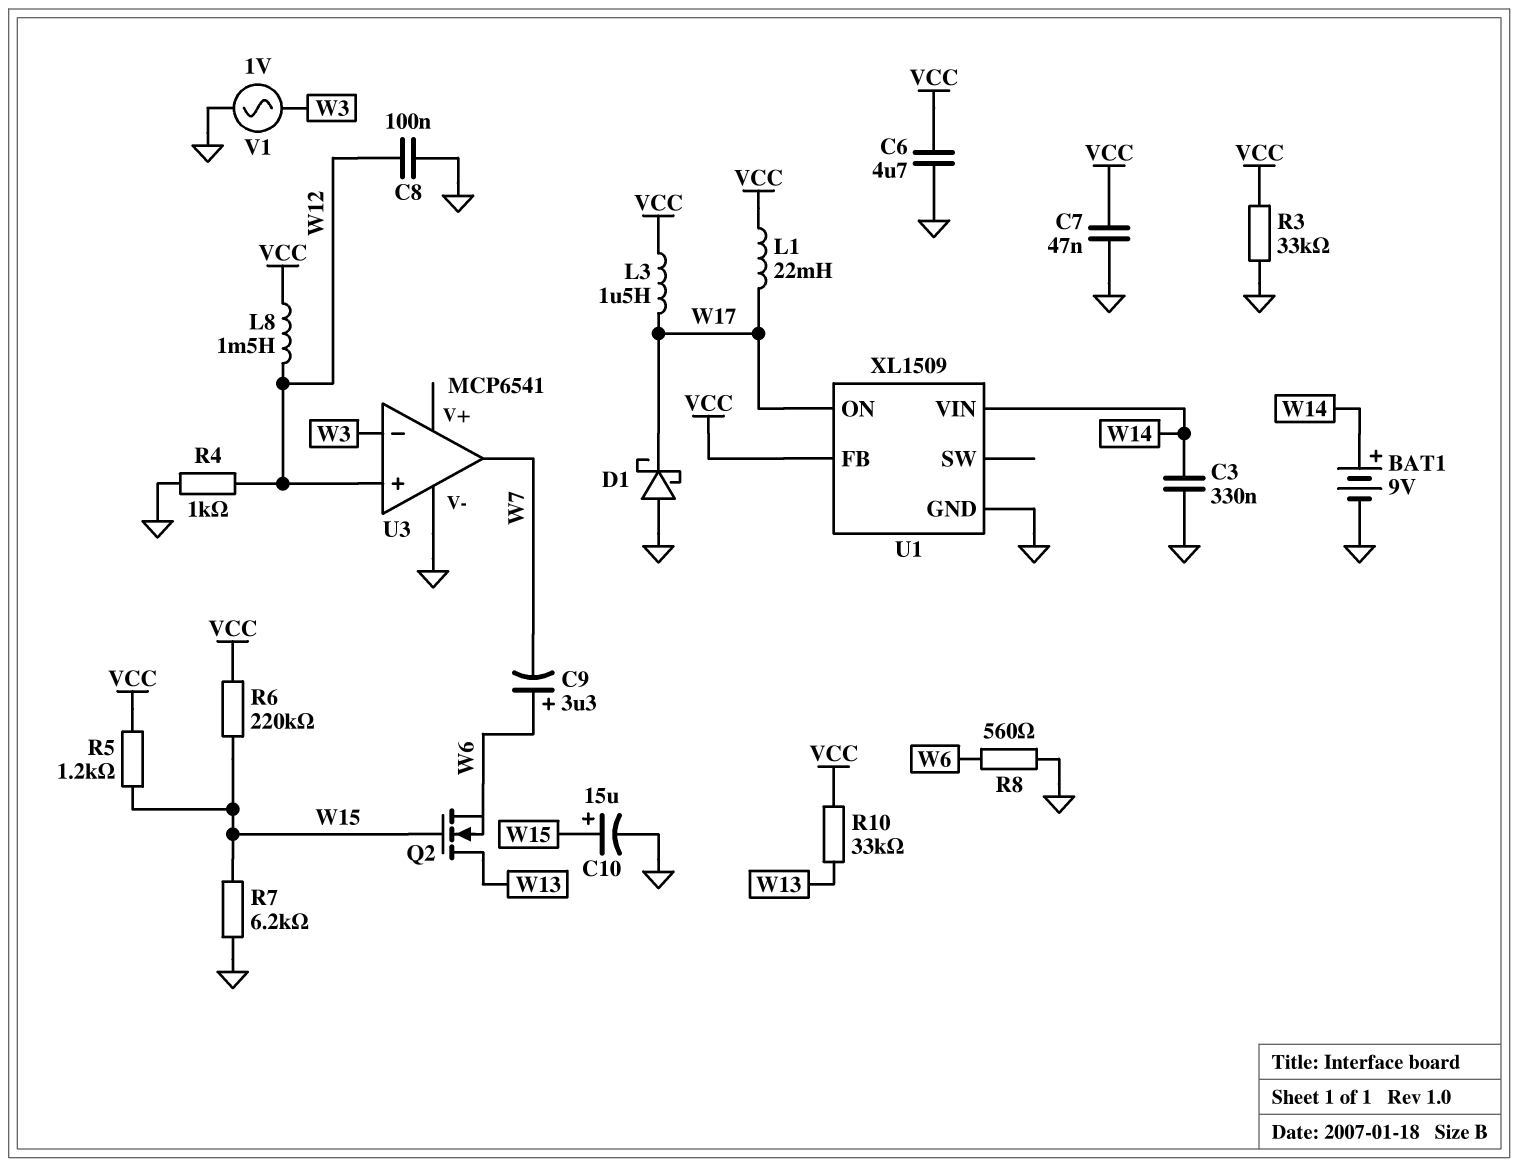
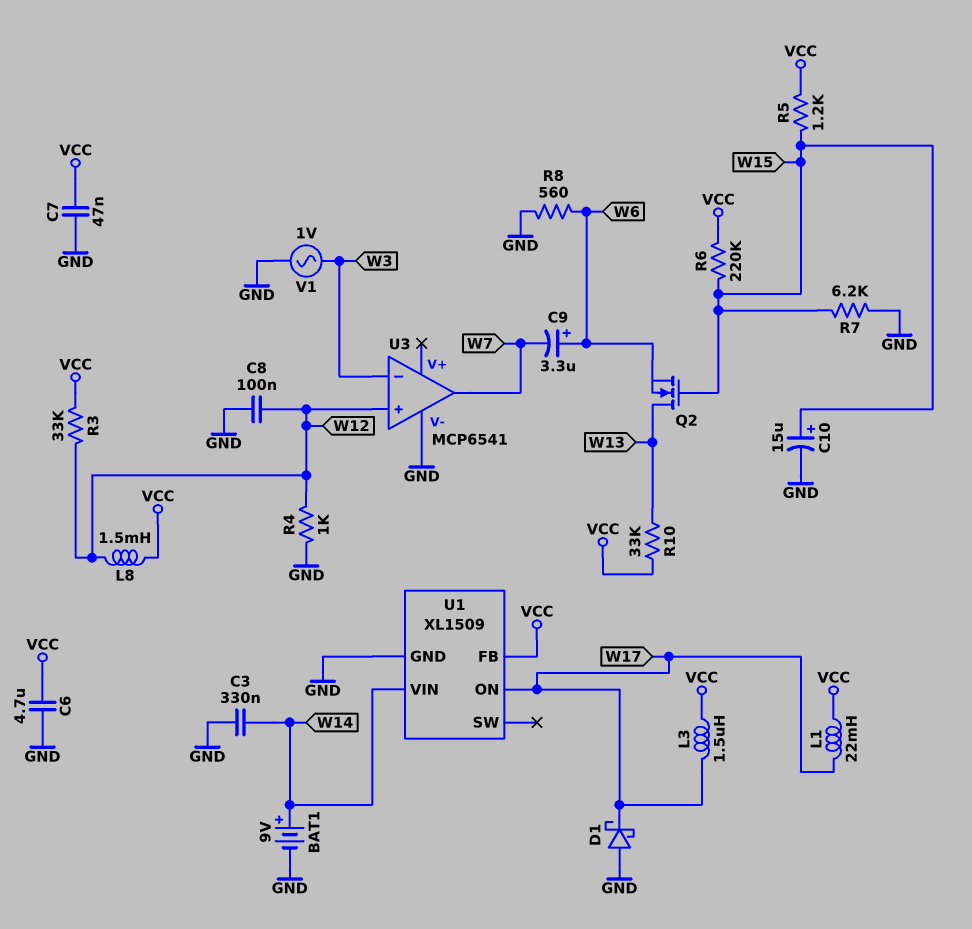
R3: 33k (GND, VCC) -> 33k (VCC, W12)

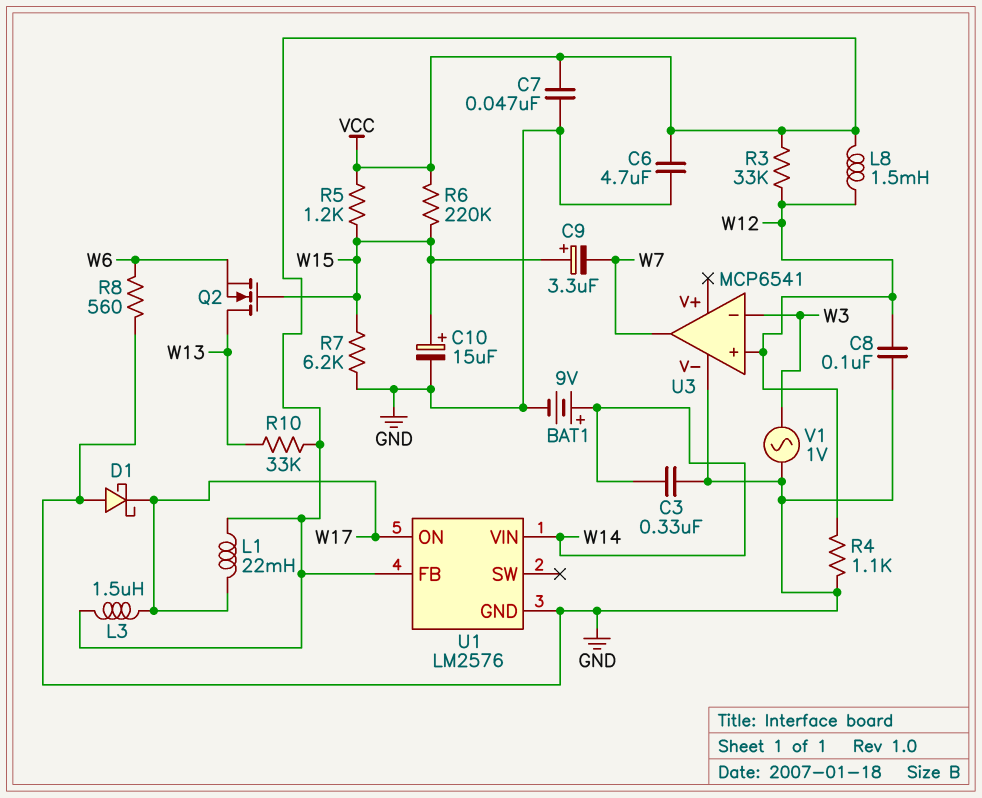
C9: 3.3uF (plus W6, minus W7) -> 3.3uF (plus W15, minus W7)
R4: 1k (GND, W12) -> 1.1k (GND, W12)
U1: XL1509 -> LM2576

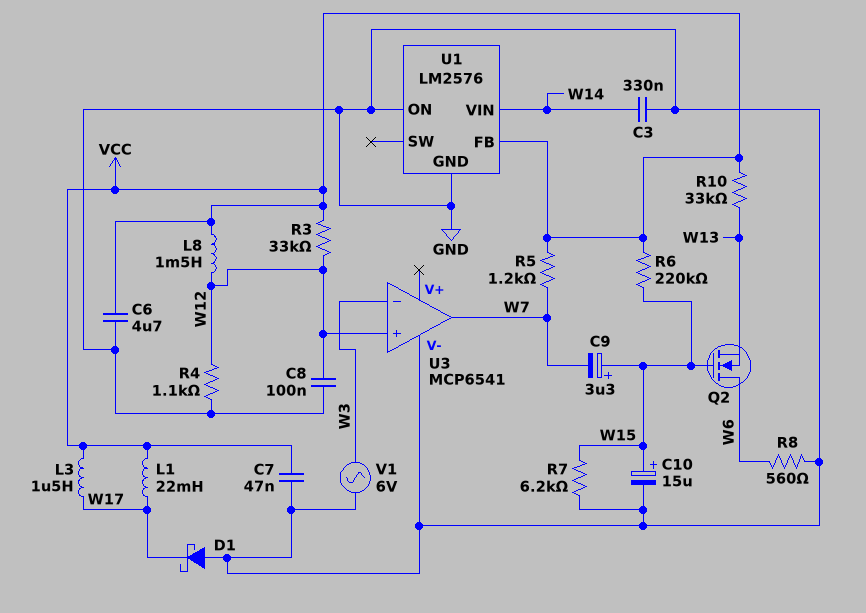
BAT1: 9V (plus W14, minus GND) -> none
Q2: NMOS (G W15, D W13, S W6) -> NMOS (G W15, D W6, S W13)
R5: 1.2k (VCC, W15) -> 1.2k (VCC, W7)
U1 pin ON: W17 -> GND
V1: AC 1V (GND, W3) -> AC 6V (GND, W3)

